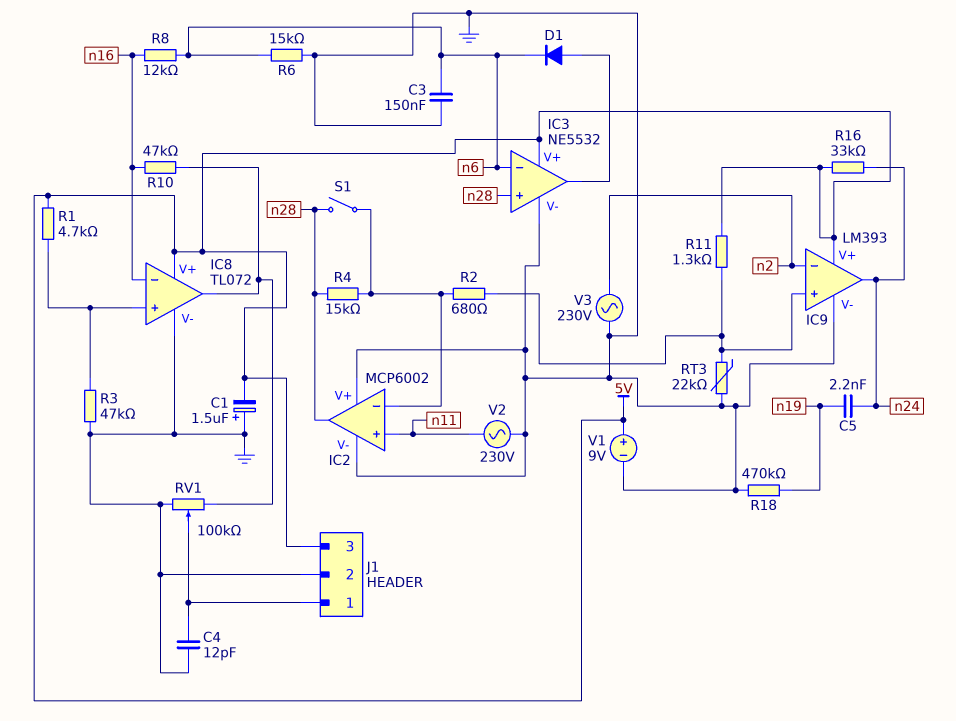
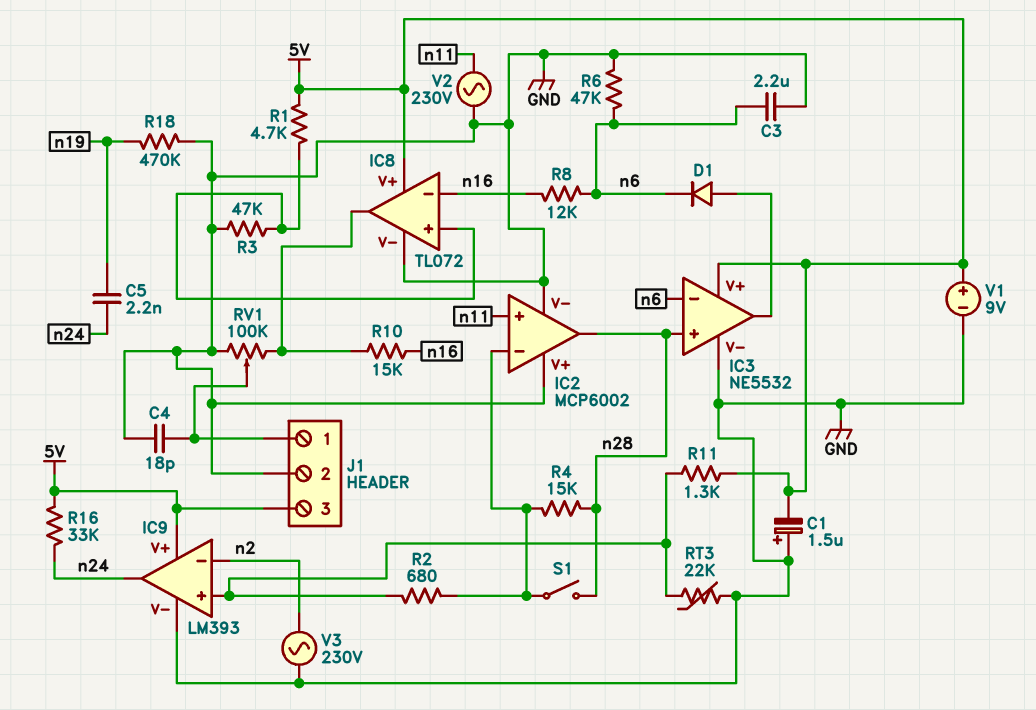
C3: 150nF (GND, n6) -> 2.2uF (GND, n6)
C4: 12pF (GND, J1/1) -> 18pF (GND, J1/1)
R6: 15k (GND, n6) -> 47k (GND, n6)
R10: 47k (IC8/out, n16) -> 15k (IC8/out, n16)

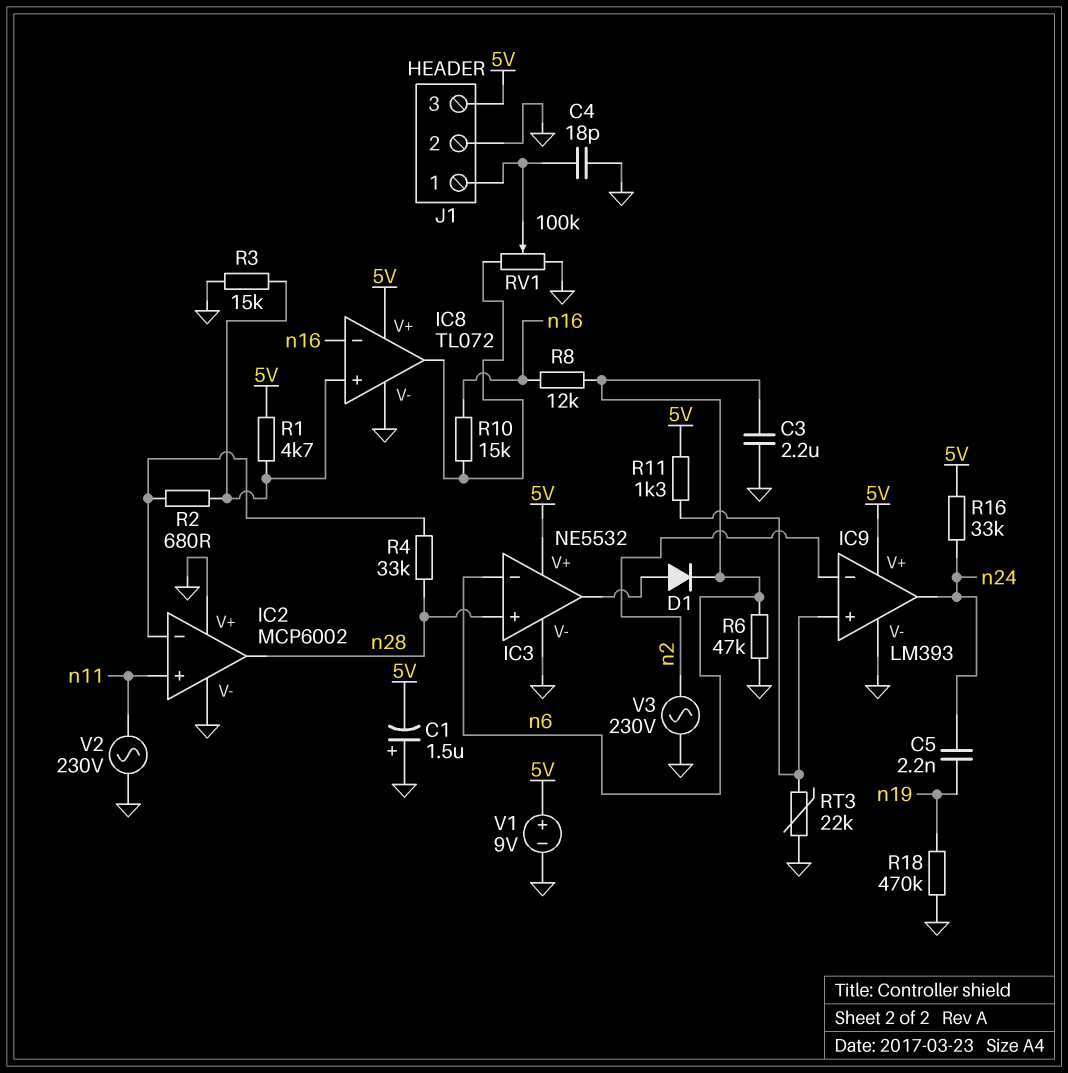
R2: 680 (IC2/in-, IC9/in+) -> 680 (IC2/in-, IC8/in+)
R3: 47k (GND, IC8/in+) -> 15k (GND, IC8/in+)
R4: 15k (IC2/in-, n28) -> 33k (IC2/in-, n28)
S1: switch (IC2/in-, n28) -> none

